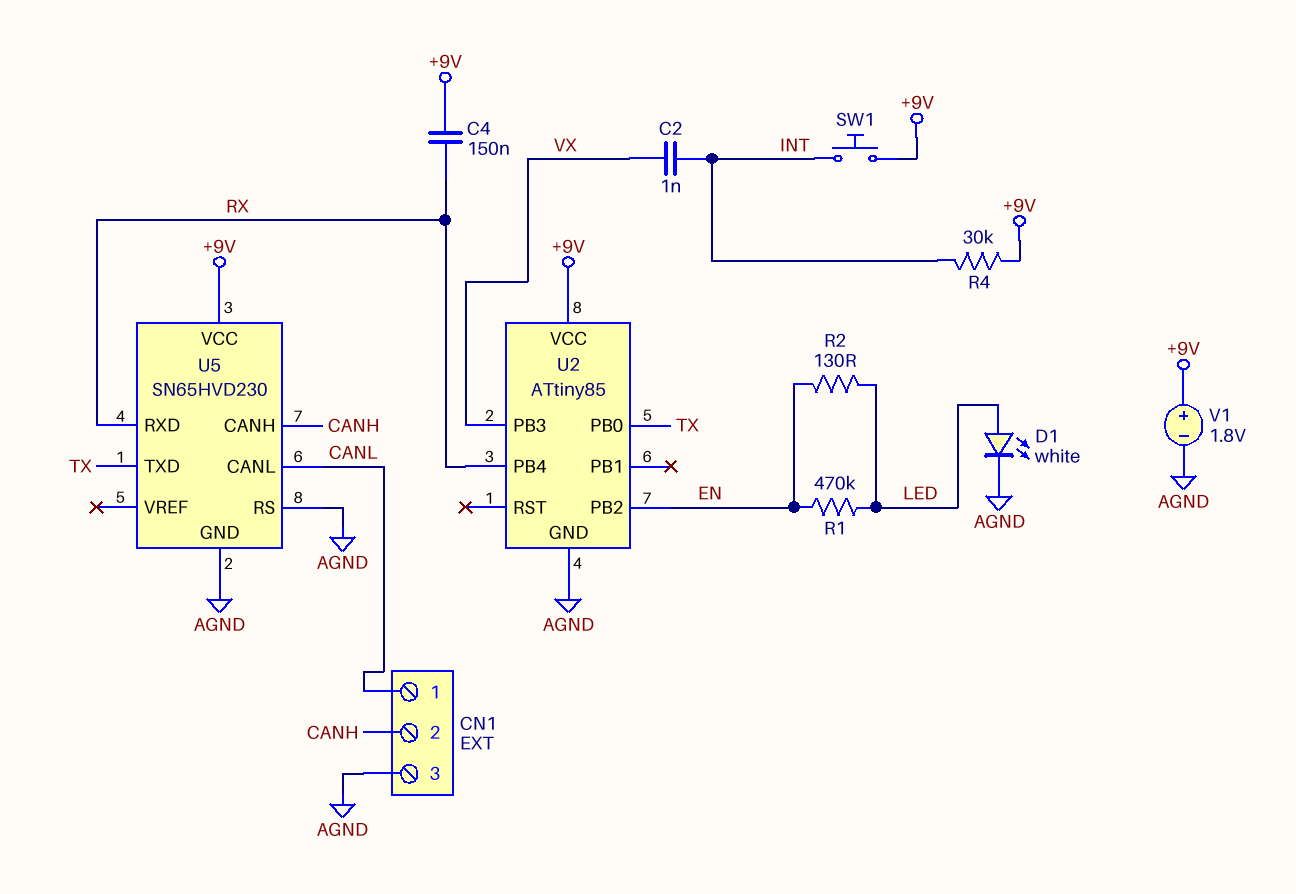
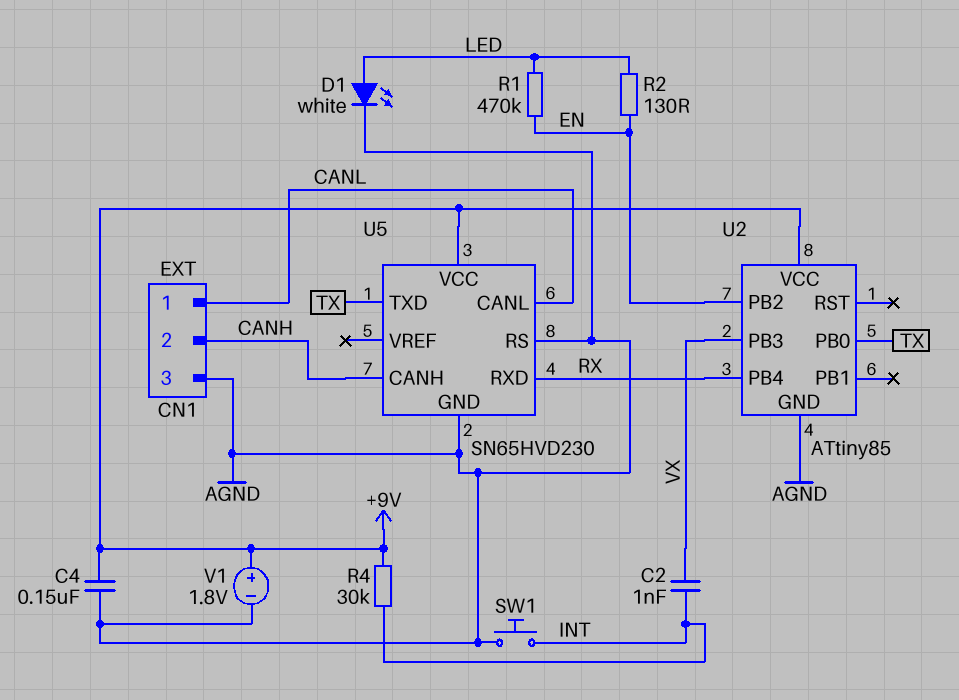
C4: 150nF (+9V, RX) -> 150nF (+9V, AGND)
SW1: button (+9V, INT) -> button (AGND, INT)

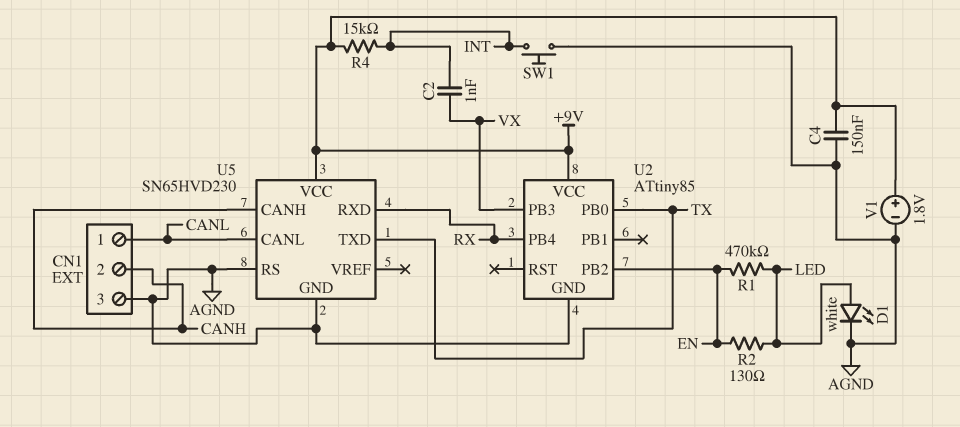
R4: 30k (+9V, INT) -> 15k (+9V, INT)

